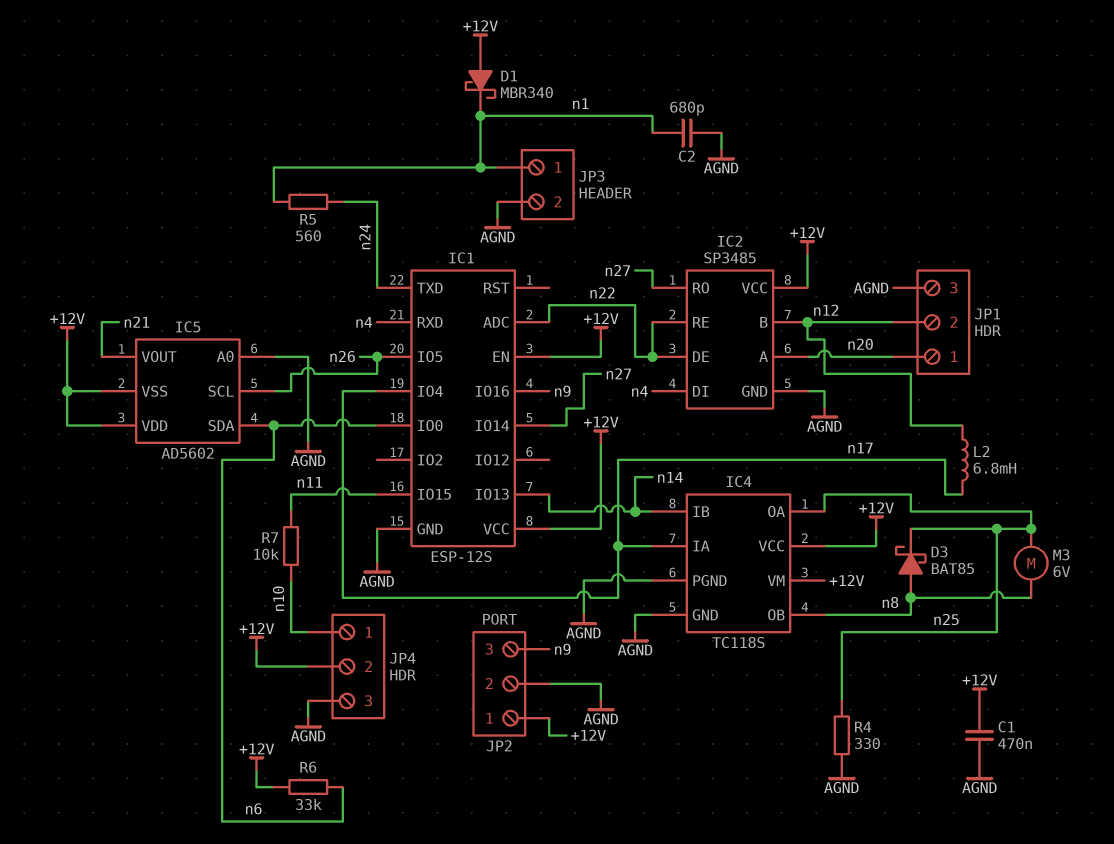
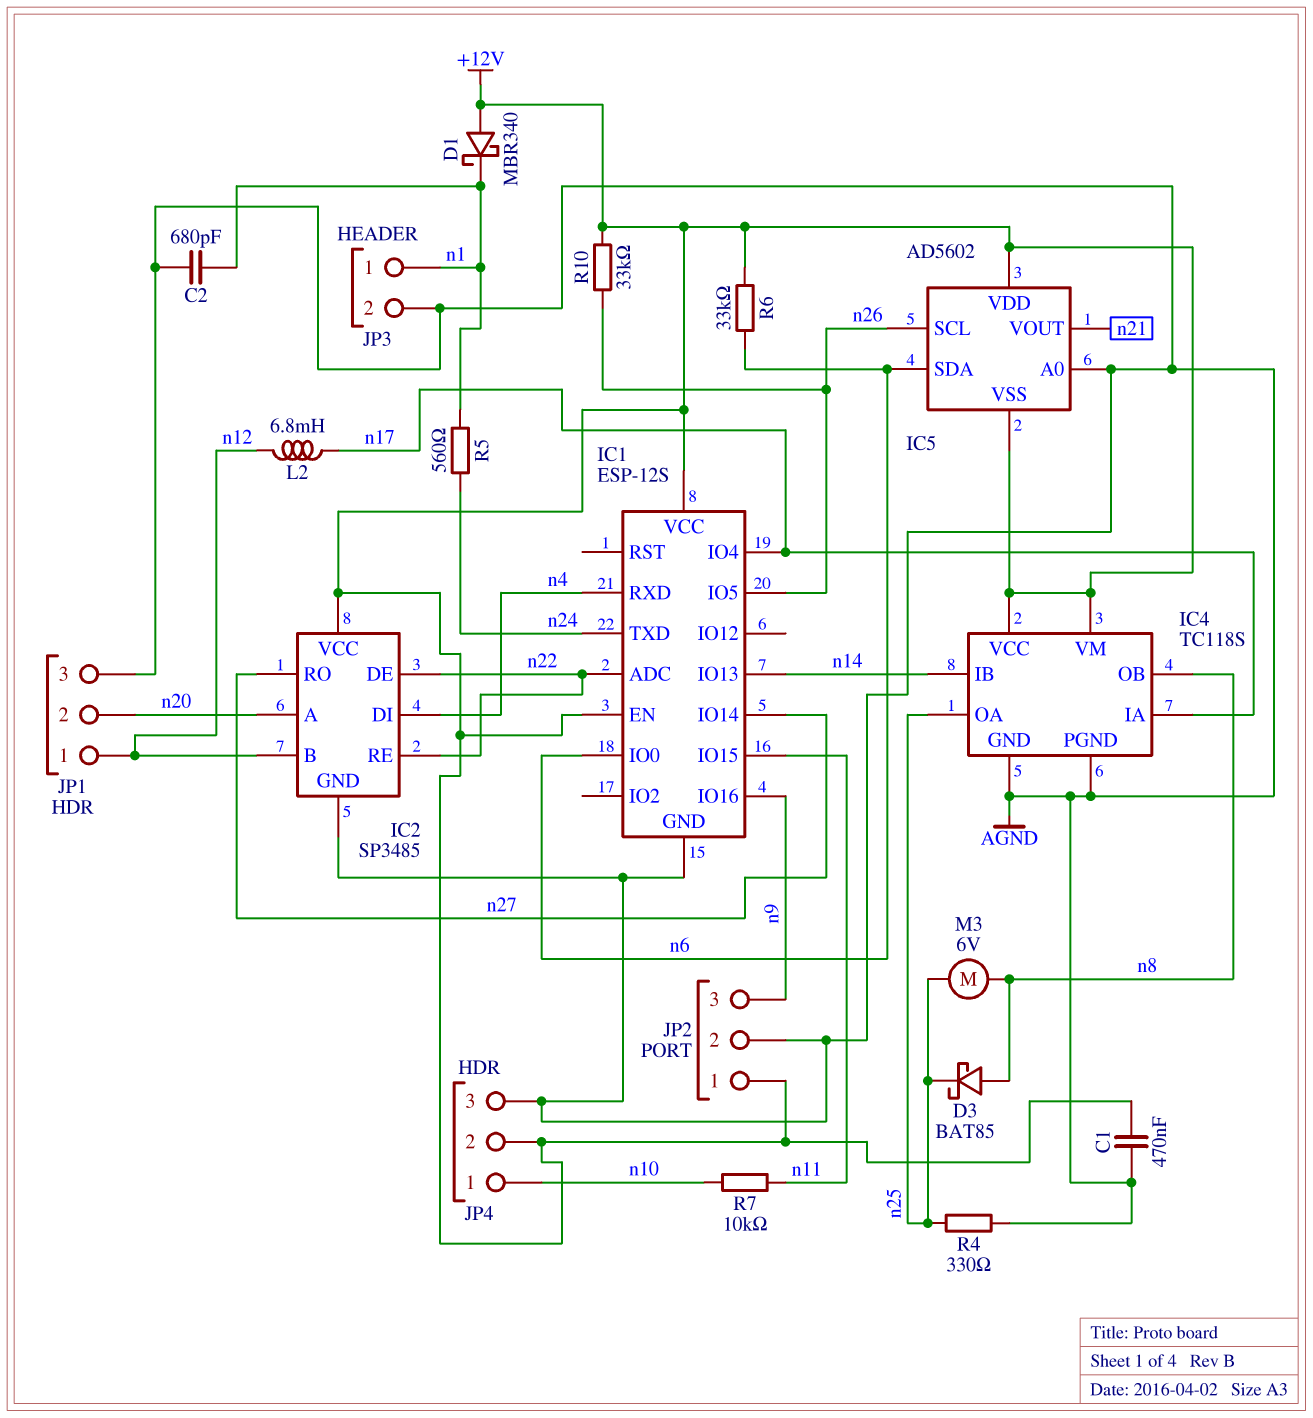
JP1 pin 1: n20 -> n12
JP1 pin 2: n12 -> n20
R10: none -> 33k (+12V, n26)

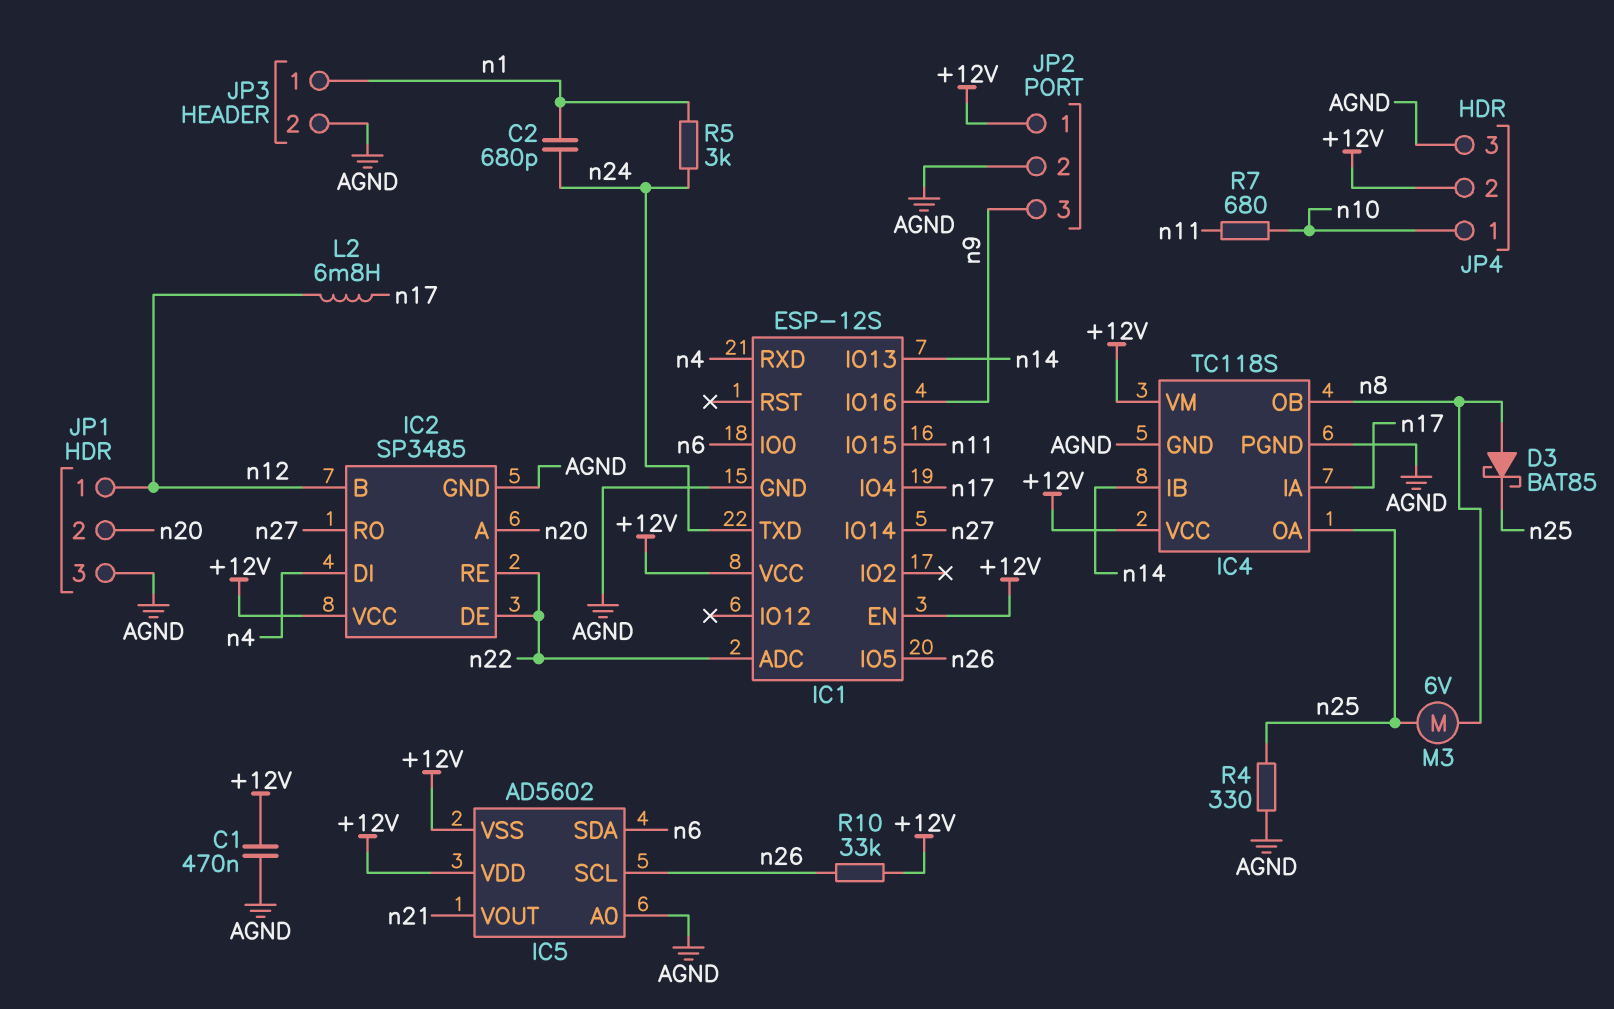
C2: 680pF (AGND, n1) -> 680pF (n1, n24)
D1: schottky MBR340 (A +12V, K n1) -> none
R5: 560 (n1, n24) -> 3k (n1, n24)
R6: 33k (+12V, n6) -> none
R7: 10k (n10, n11) -> 680 (n10, n11)

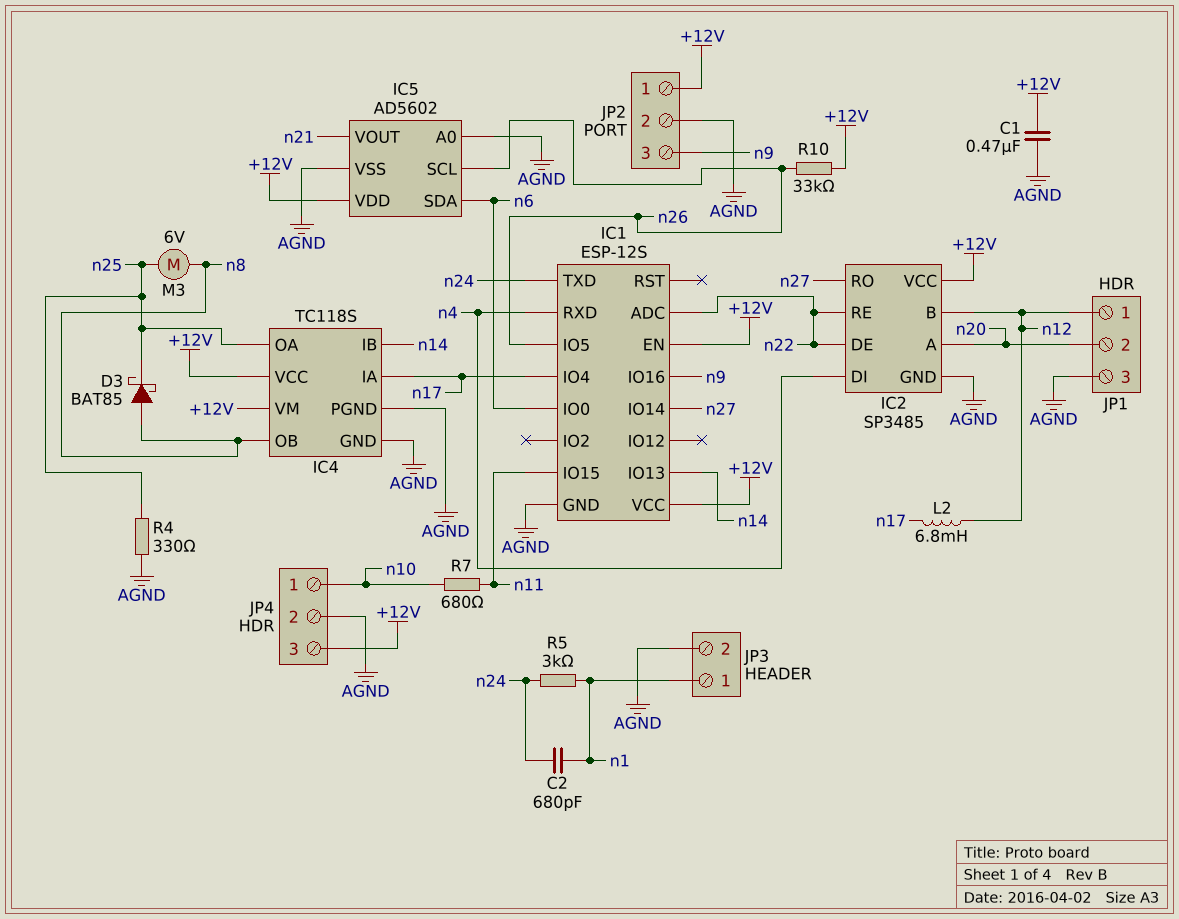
IC5 pin VSS: +12V -> AGND
JP4 pin 2: +12V -> AGND
JP4 pin 3: AGND -> +12V

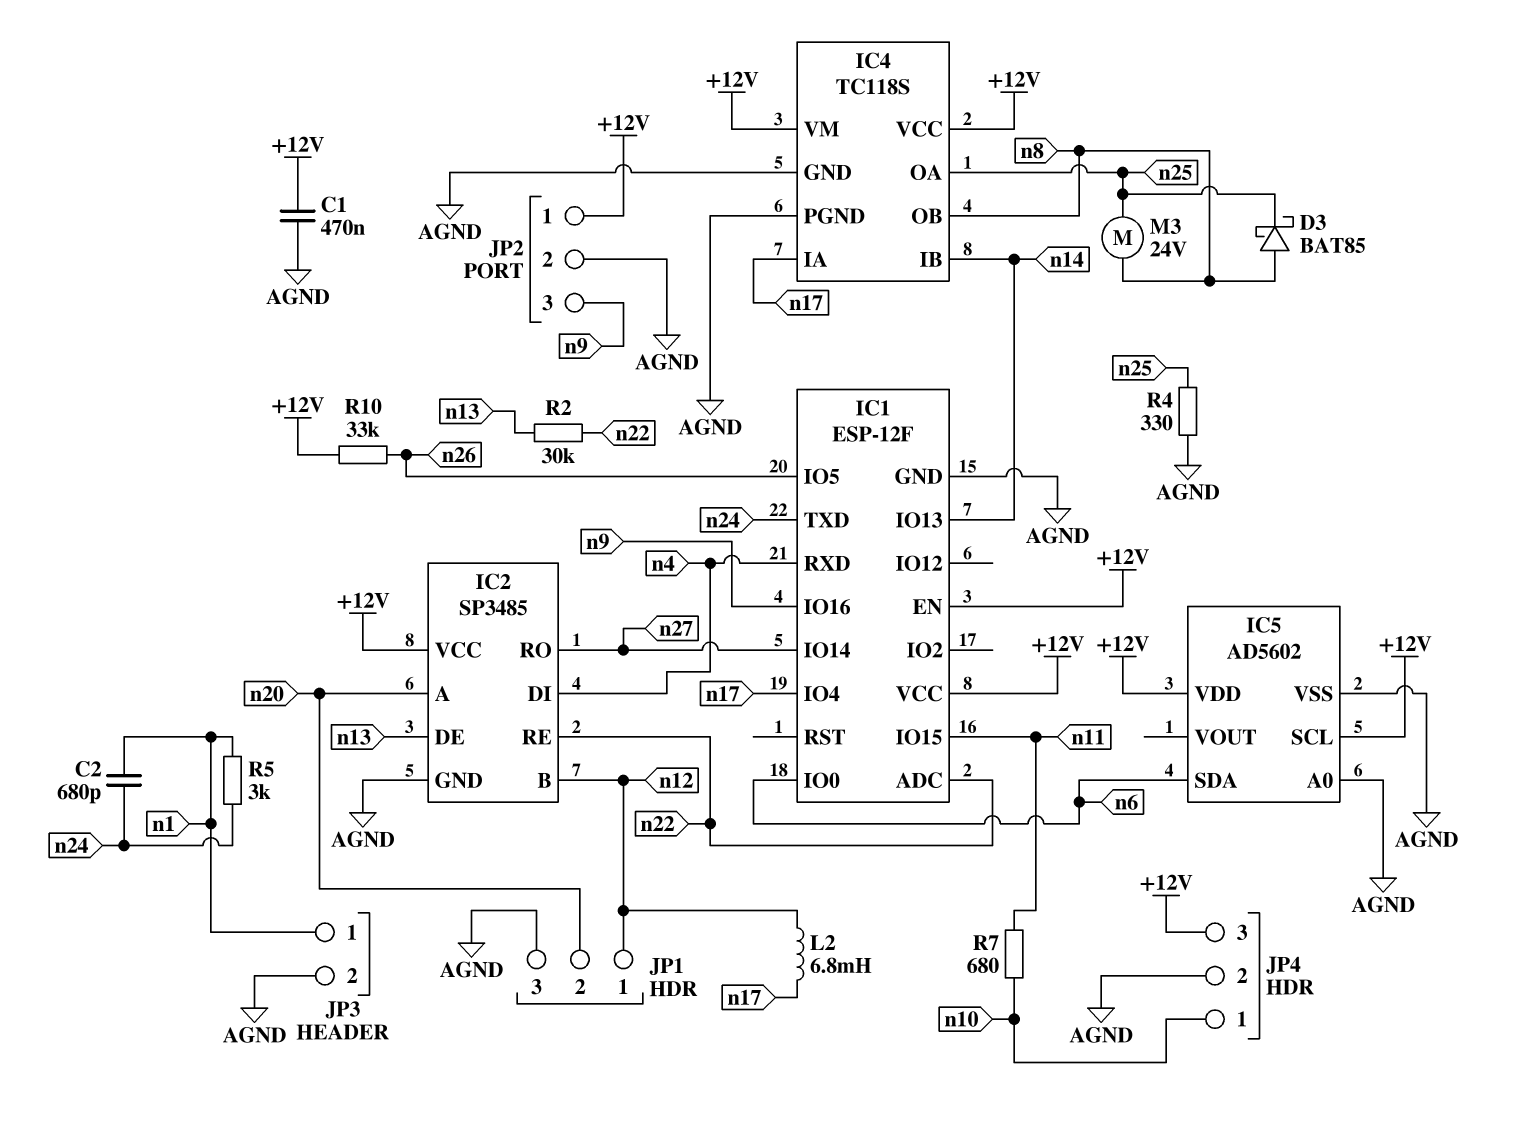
IC1: ESP-12S -> ESP-12F
IC2 pin DE: n22 -> n13
IC5 pin SCL: n26 -> +12V
IC5 pin VOUT: n21 -> none
M3: motor 6V (n8, n25) -> motor 24V (n8, n25)
R2: none -> 30k (n13, n22)

